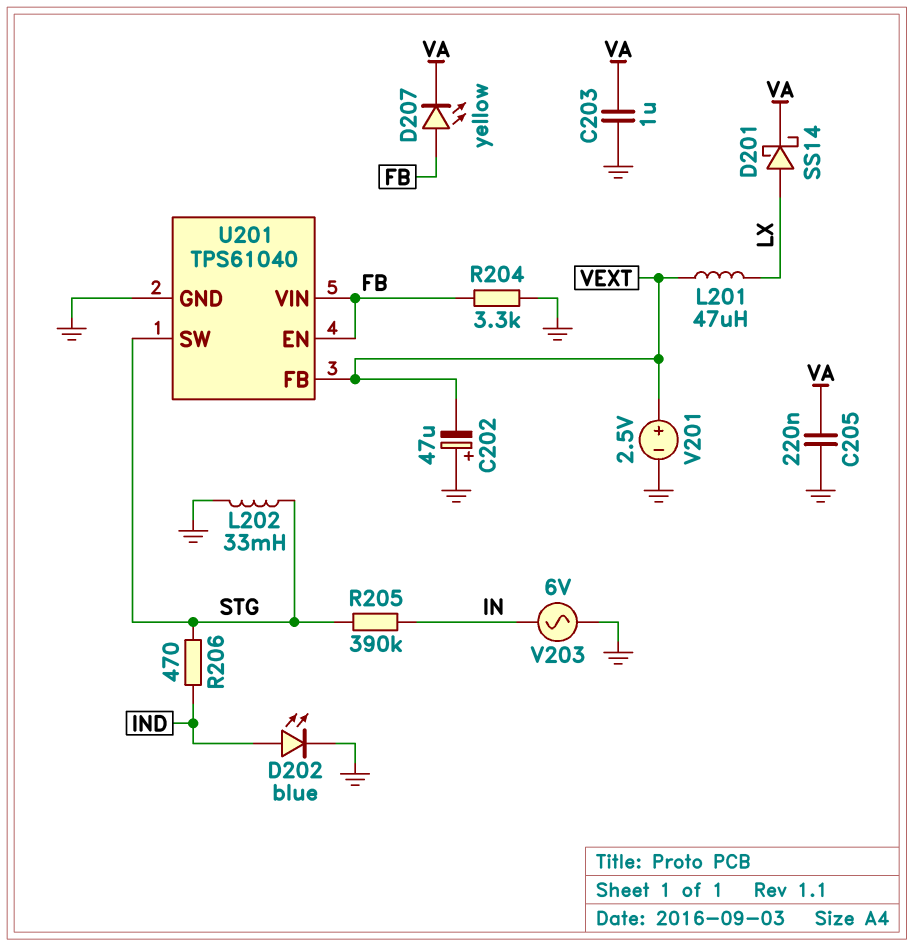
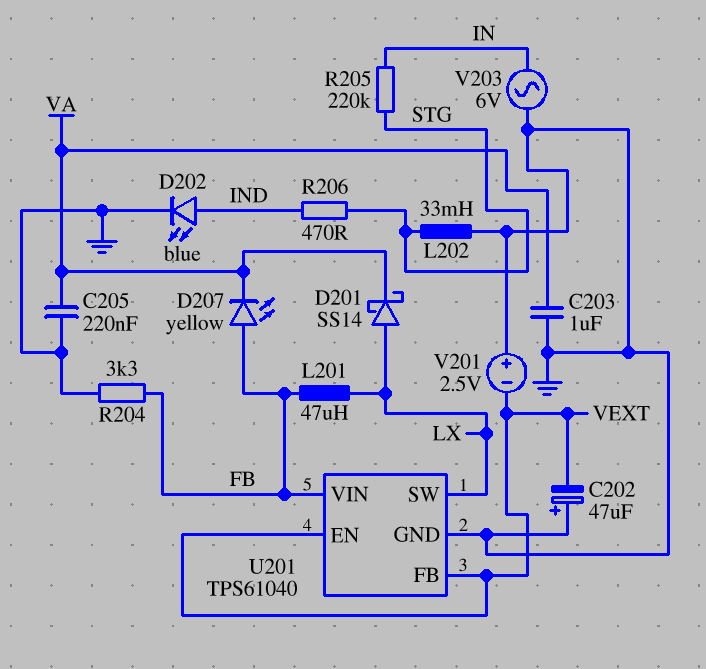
L201: 47uH (LX, VEXT) -> 47uH (FB, LX)
R205: 390k (IN, STG) -> 220k (IN, STG)
U201 pin EN: FB -> VEXT
U201 pin SW: STG -> LX
V201: 2.5V (plus VEXT, minus GND) -> 2.5V (plus GND, minus VEXT)

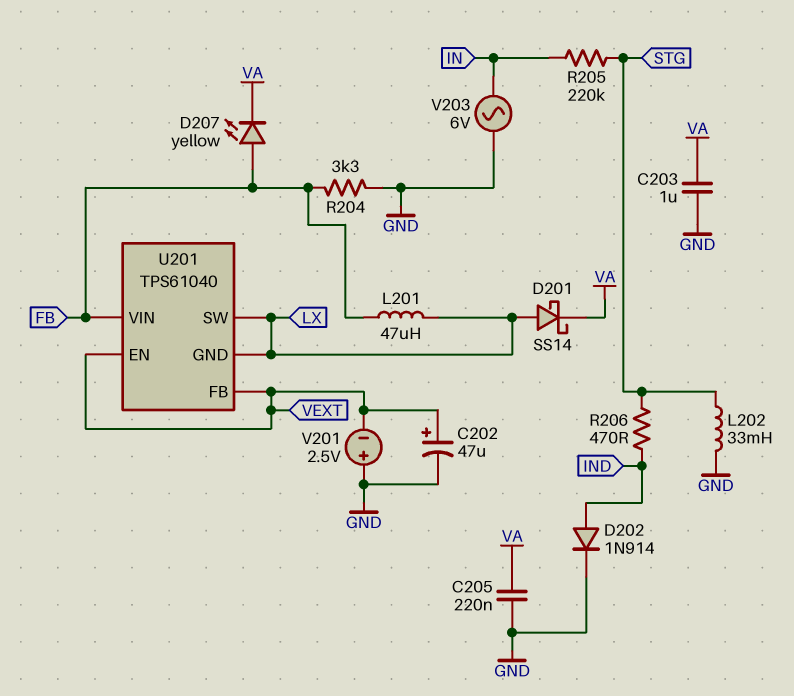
C202: 47uF (plus GND, minus VEXT) -> 47uF (plus VEXT, minus GND)
D202: LED blue (A IND, K GND) -> diode 1N914 (A IND, K GND)
U201 pin GND: GND -> LX

